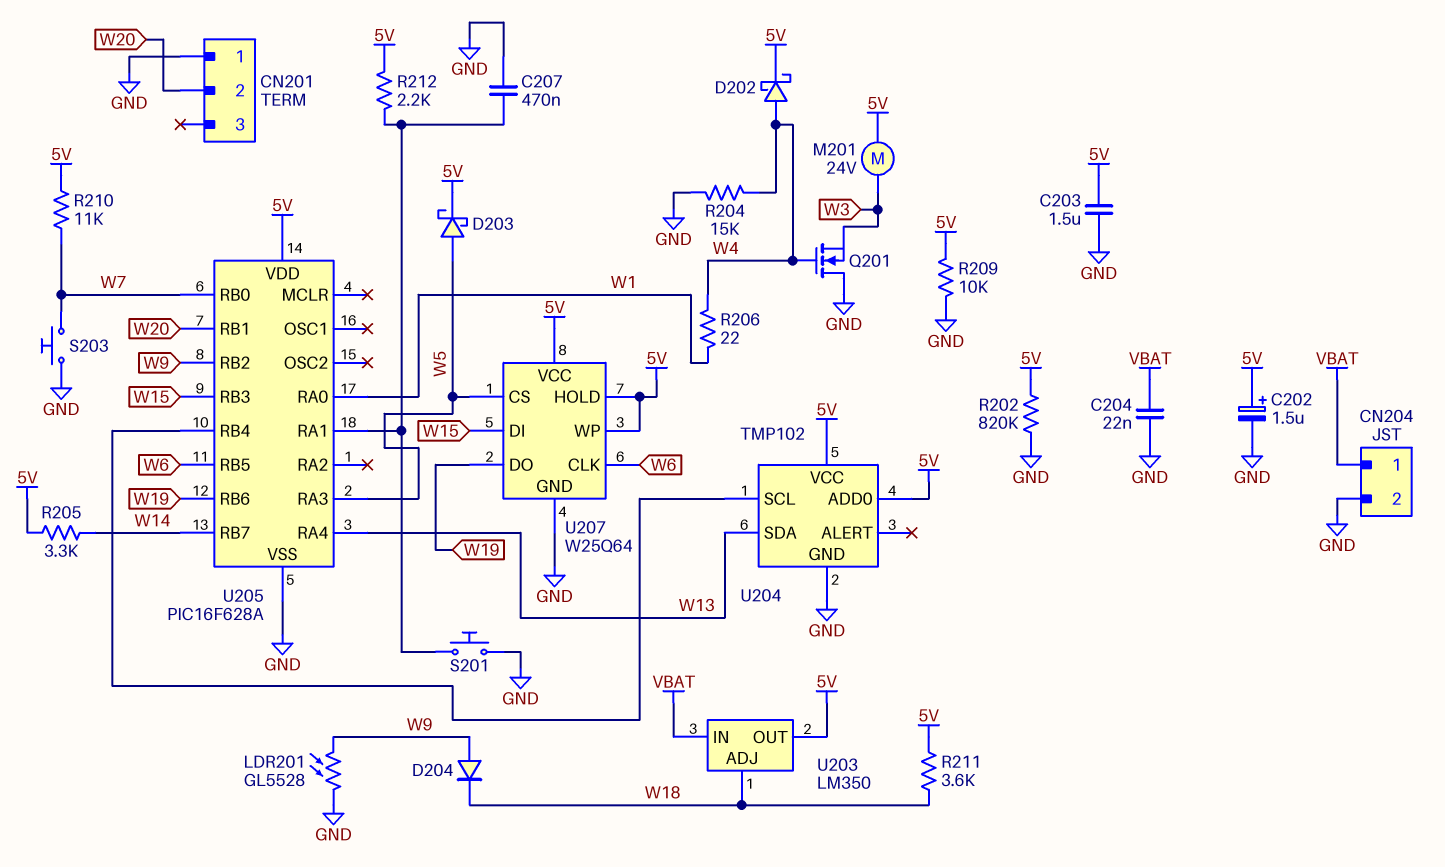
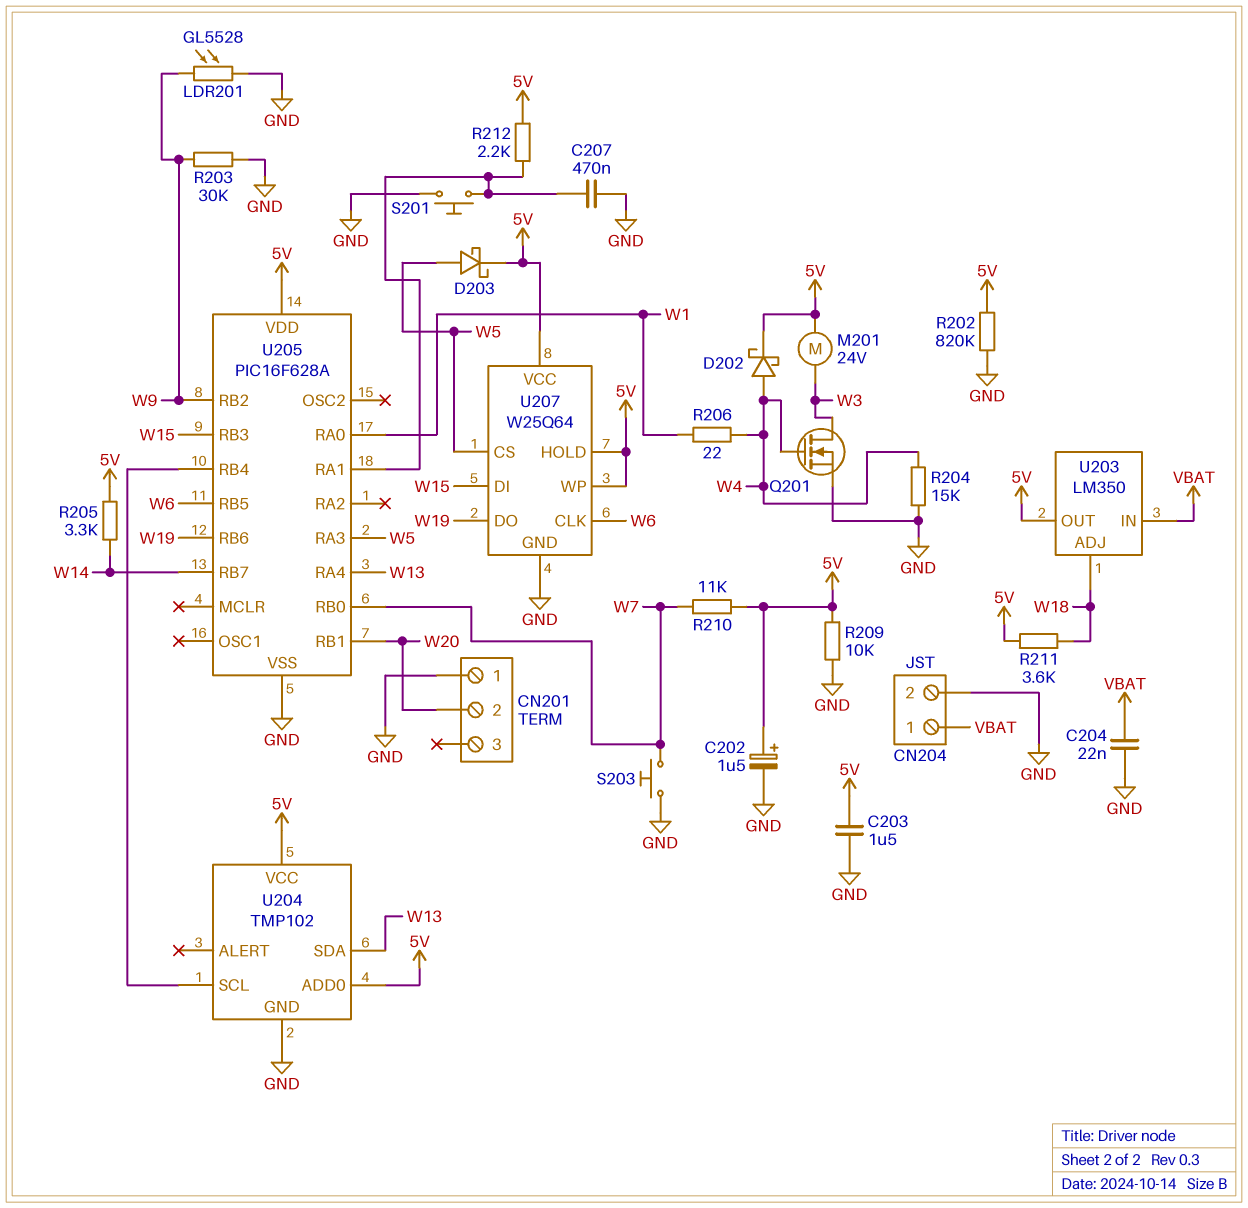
D204: diode (A W9, K W18) -> none
Q201: NMOS (G W4, D GND, S W3) -> NMOS (G W4, D W3, S GND)
R203: none -> 30k (GND, W9)

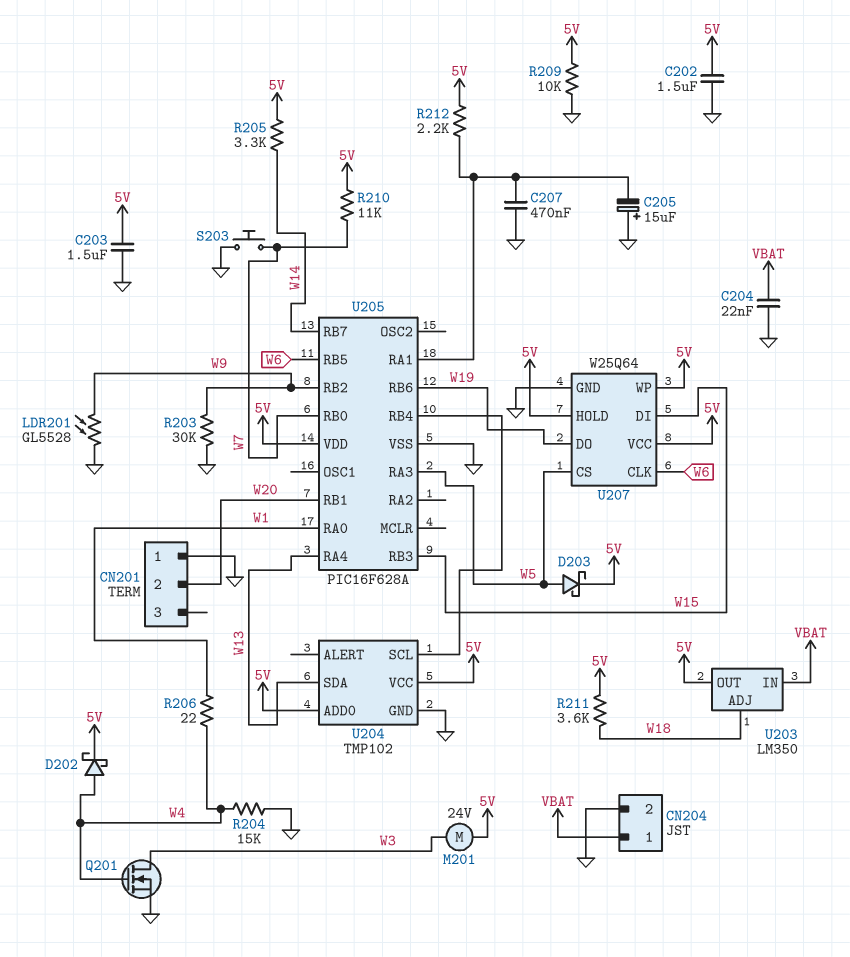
C202: 1.5uF (plus 5V, minus GND) -> 1.5uF (5V, GND)
C205: none -> 15uF (plus GND, minus U205/RA1)
R202: 820k (5V, GND) -> none
S201: button (GND, U205/RA1) -> none

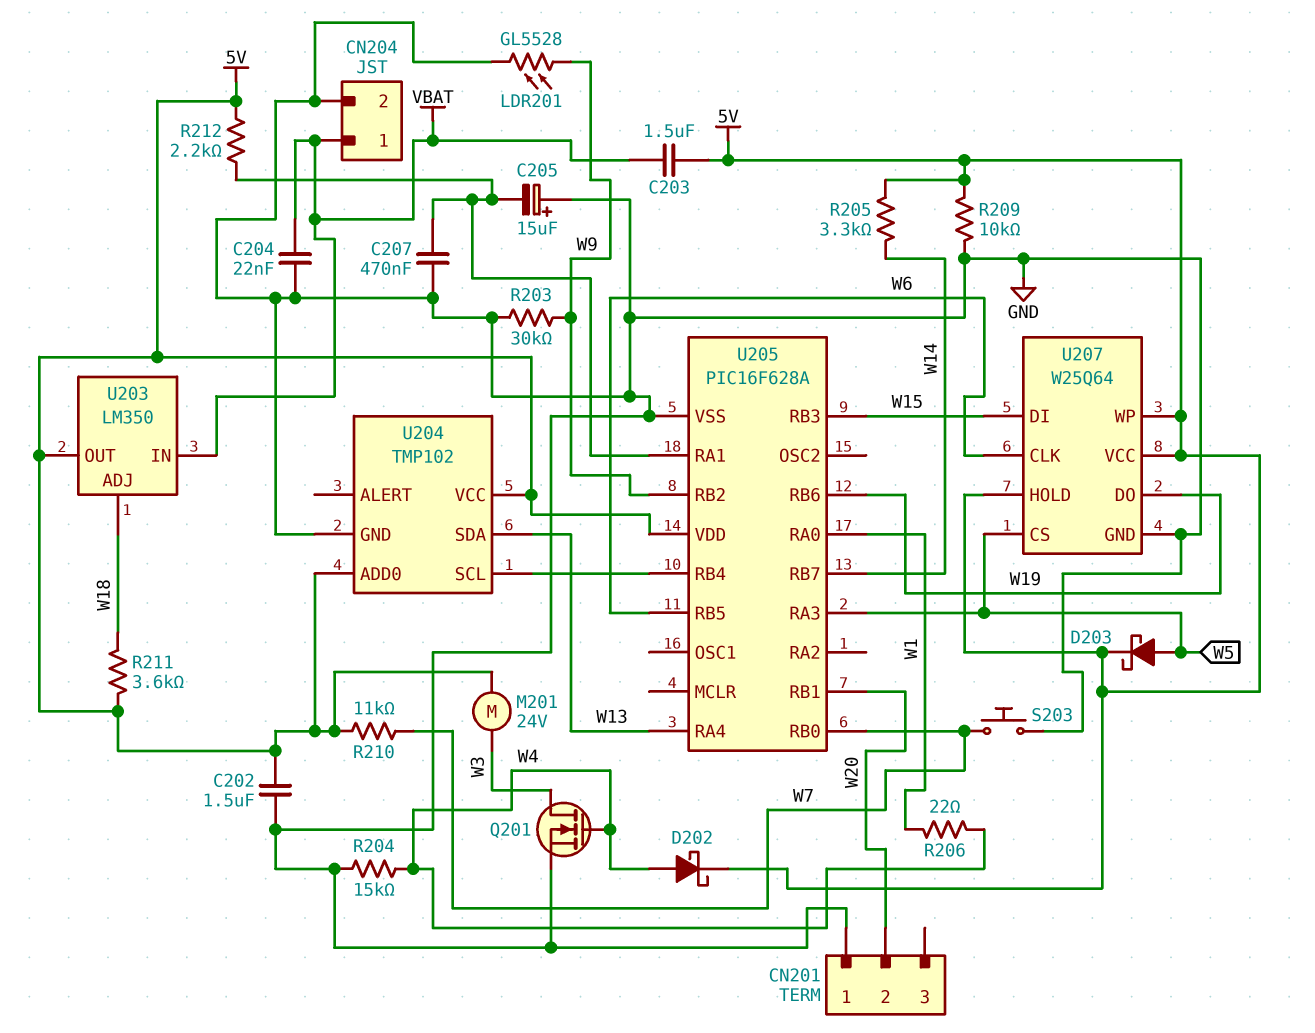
C203: 1.5uF (5V, GND) -> 1.5uF (5V, VBAT)

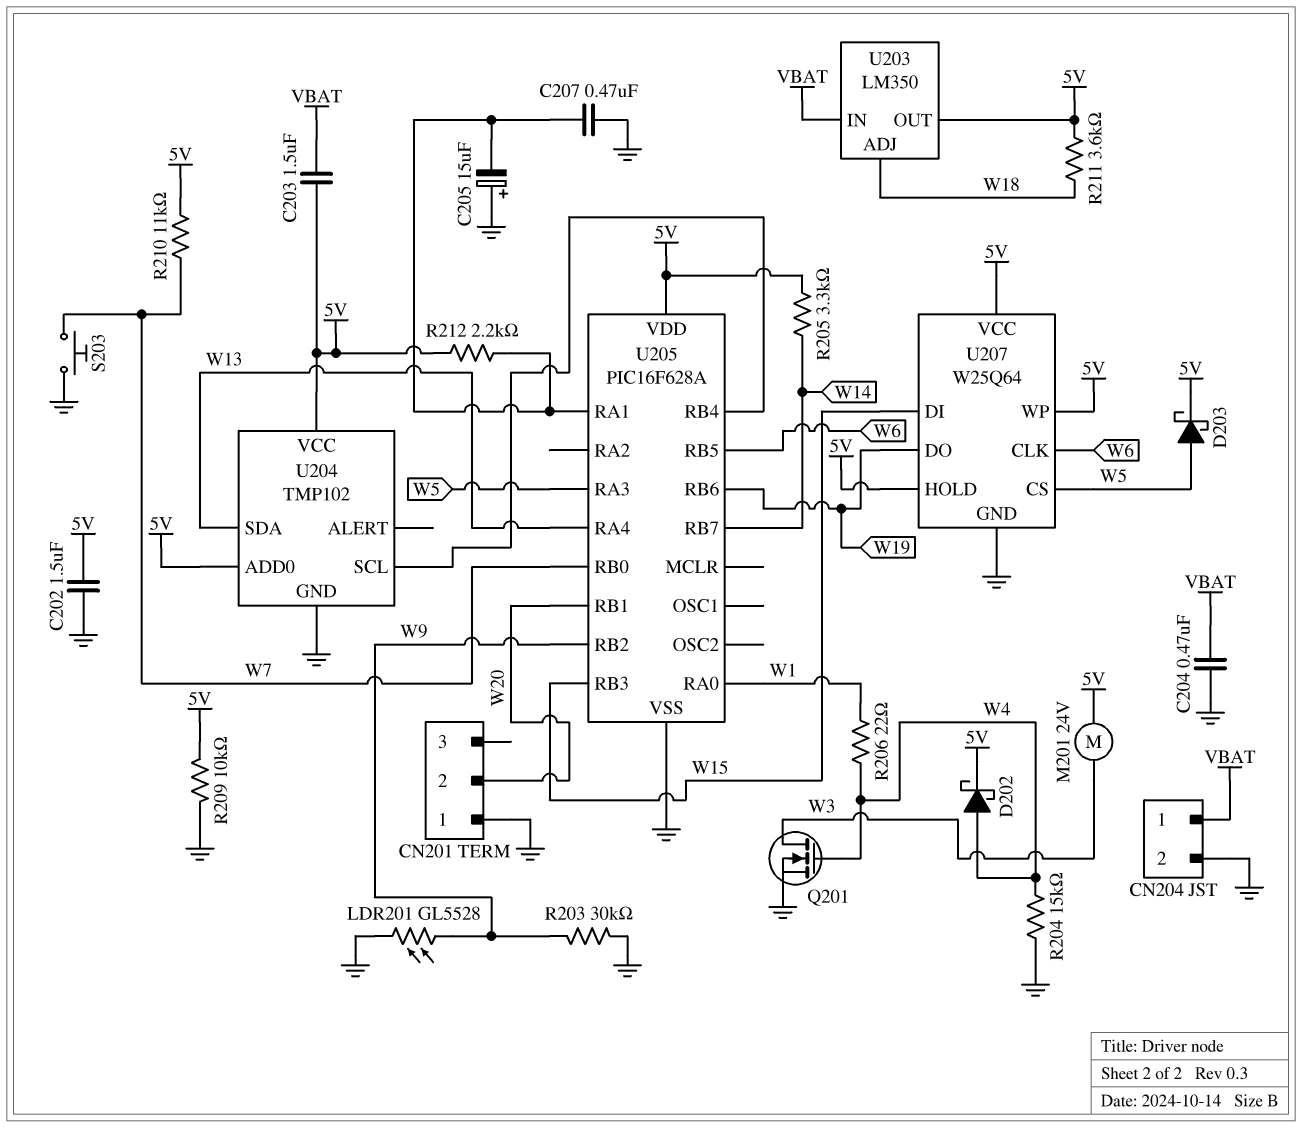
C204: 22nF (GND, VBAT) -> 470nF (GND, VBAT)

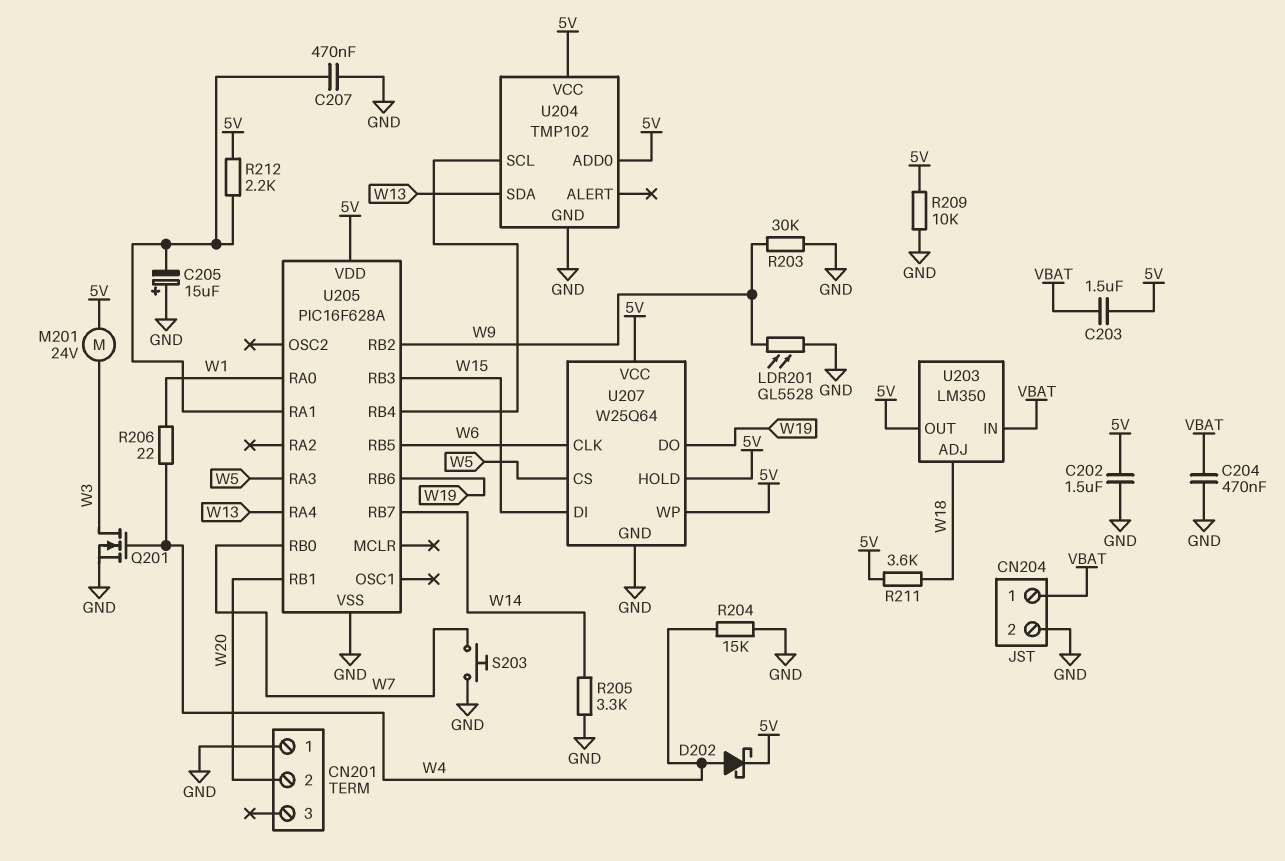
D203: schottky (A W5, K 5V) -> none
R205: 3.3k (5V, W14) -> 3.3k (GND, W14)
R210: 11k (5V, W7) -> none

